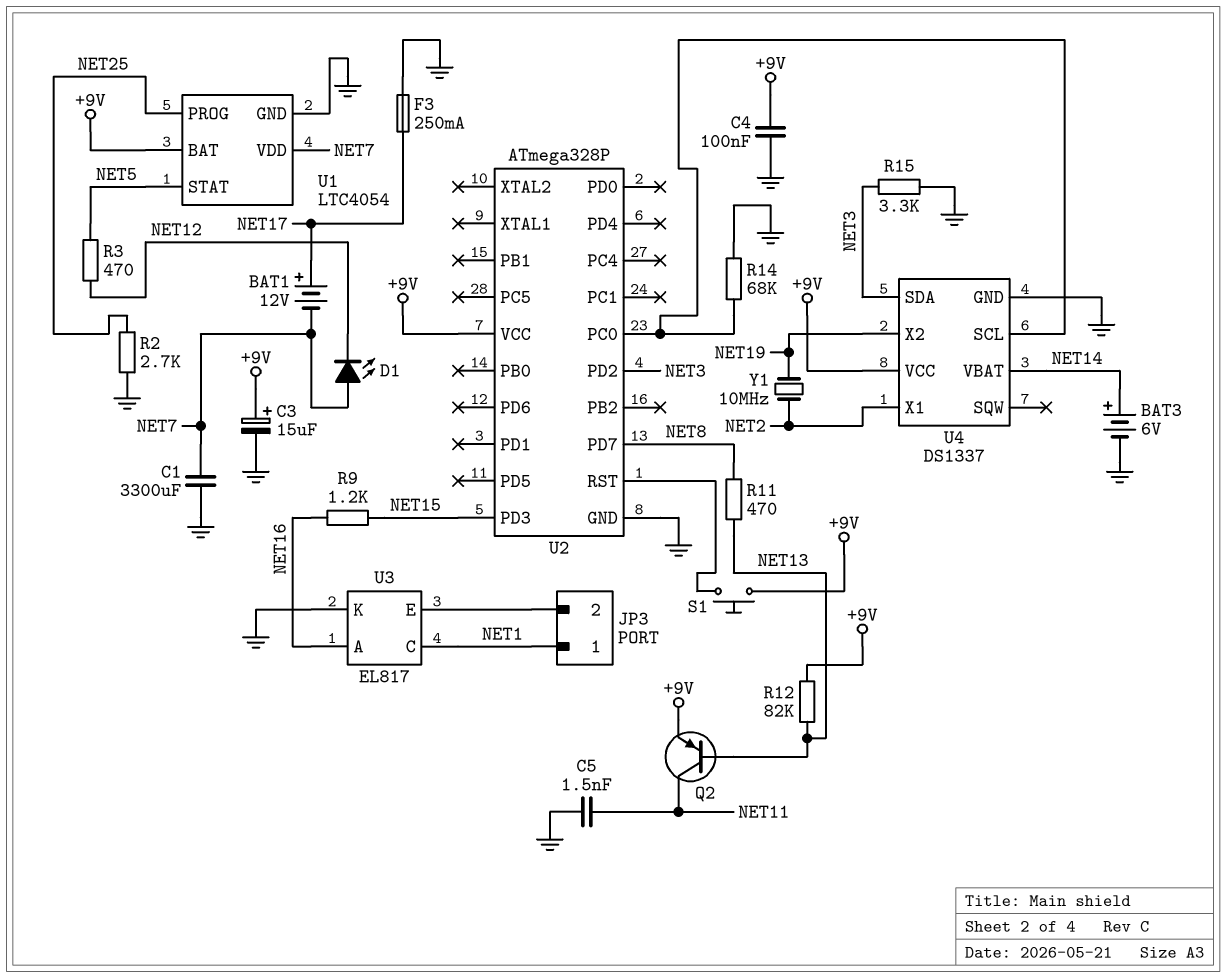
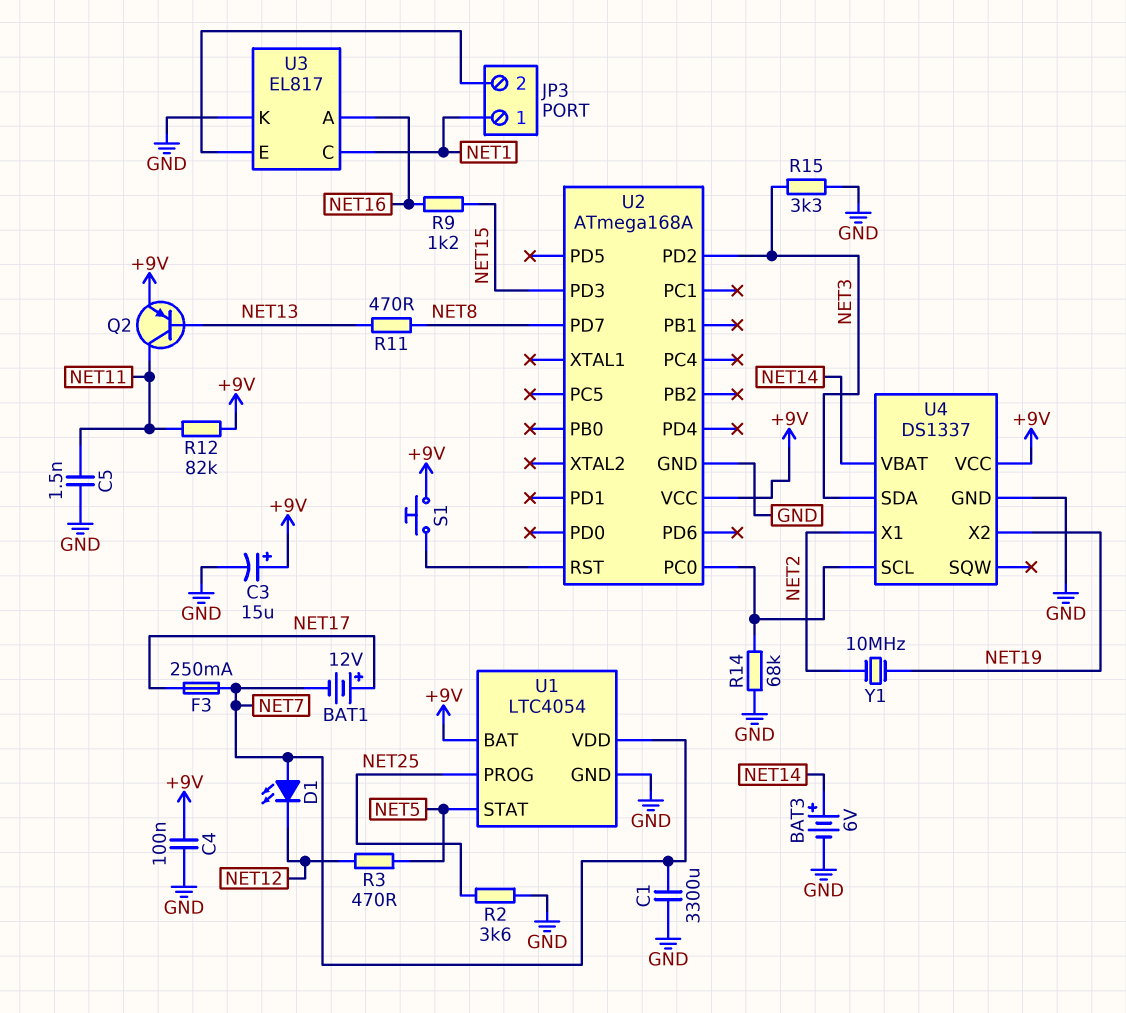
F3: 250mA (GND, NET17) -> 250mA (NET7, NET17)
R2: 2.7k (GND, NET25) -> 3.6k (GND, NET25)
R12: 82k (+9V, NET13) -> 82k (+9V, NET11)
U2: ATmega328P -> ATmega168A

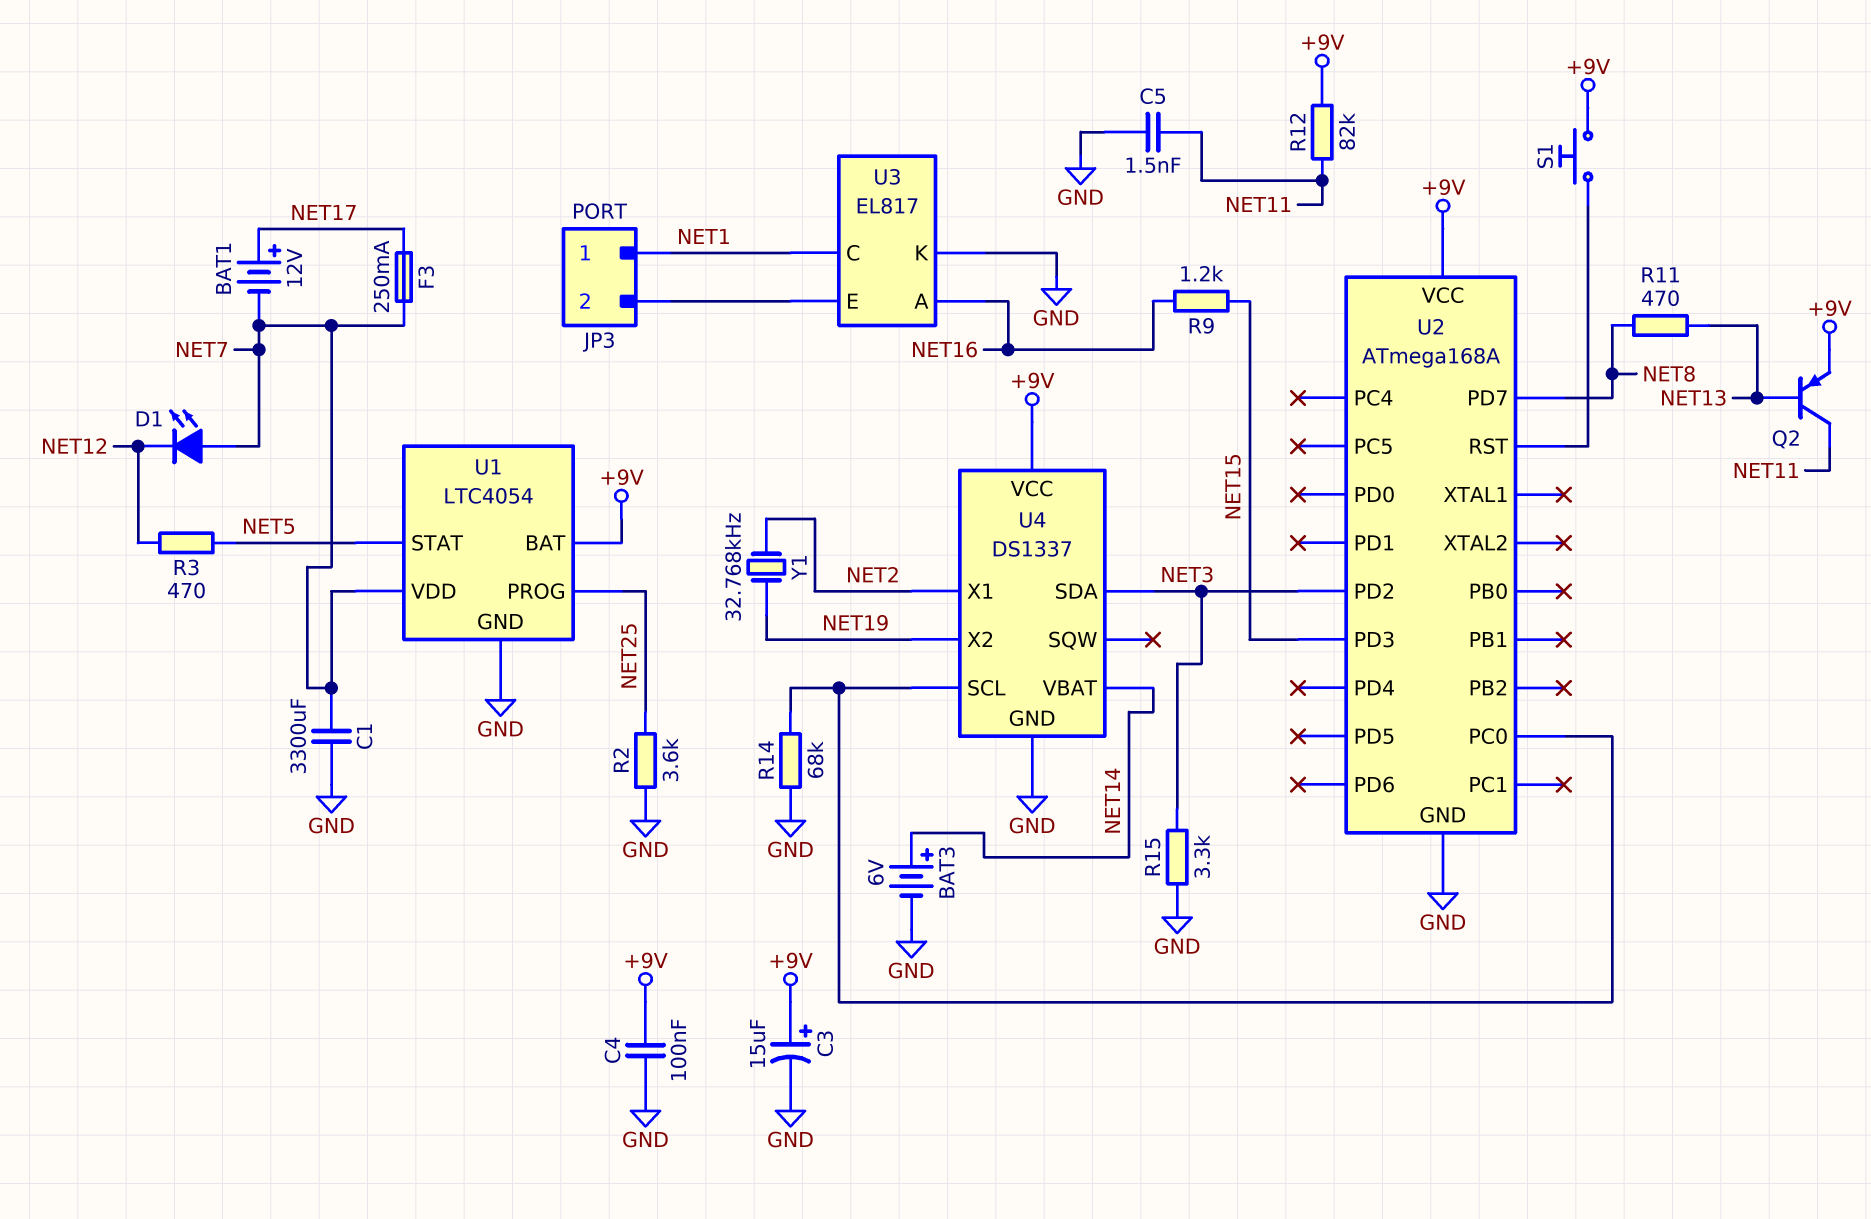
Y1: 10MHz (NET2, NET19) -> 32.768kHz (NET2, NET19)

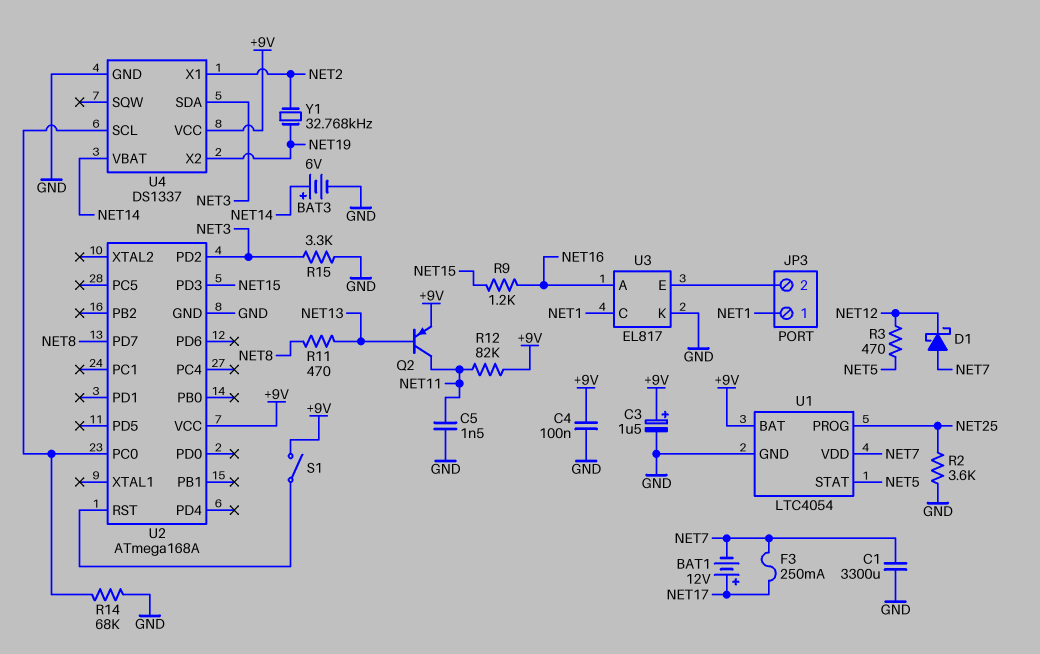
C3: 15uF (plus +9V, minus GND) -> 1.5uF (plus +9V, minus GND)
D1: LED (A NET7, K NET12) -> schottky (A NET7, K NET12)
S1: button (+9V, U2/RST) -> switch (+9V, U2/RST)

